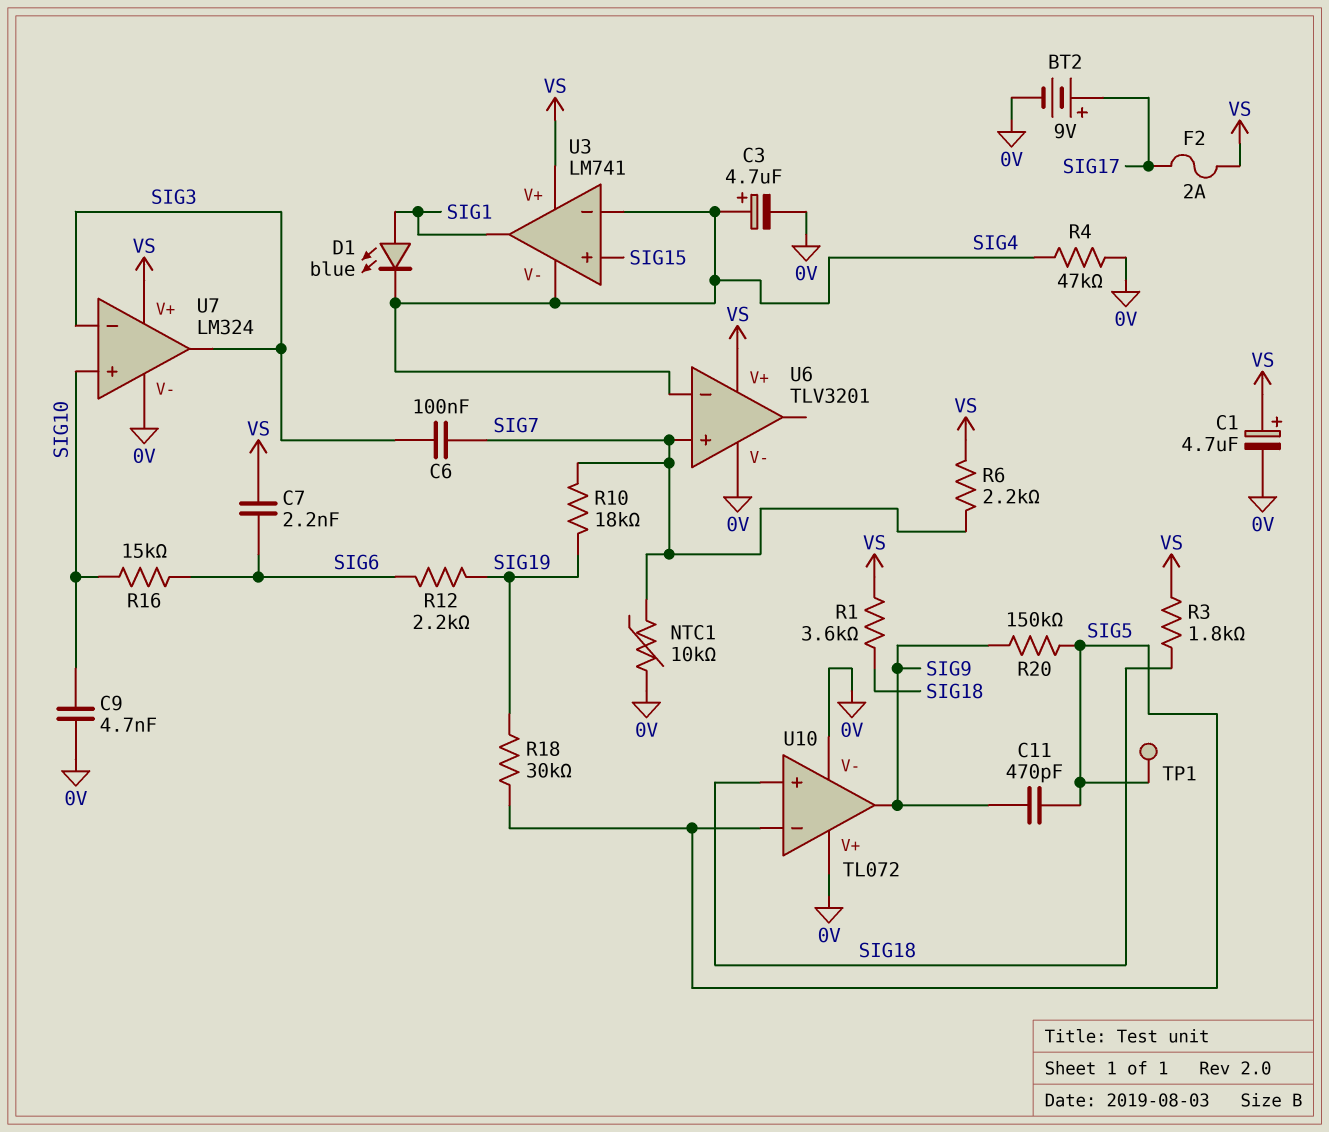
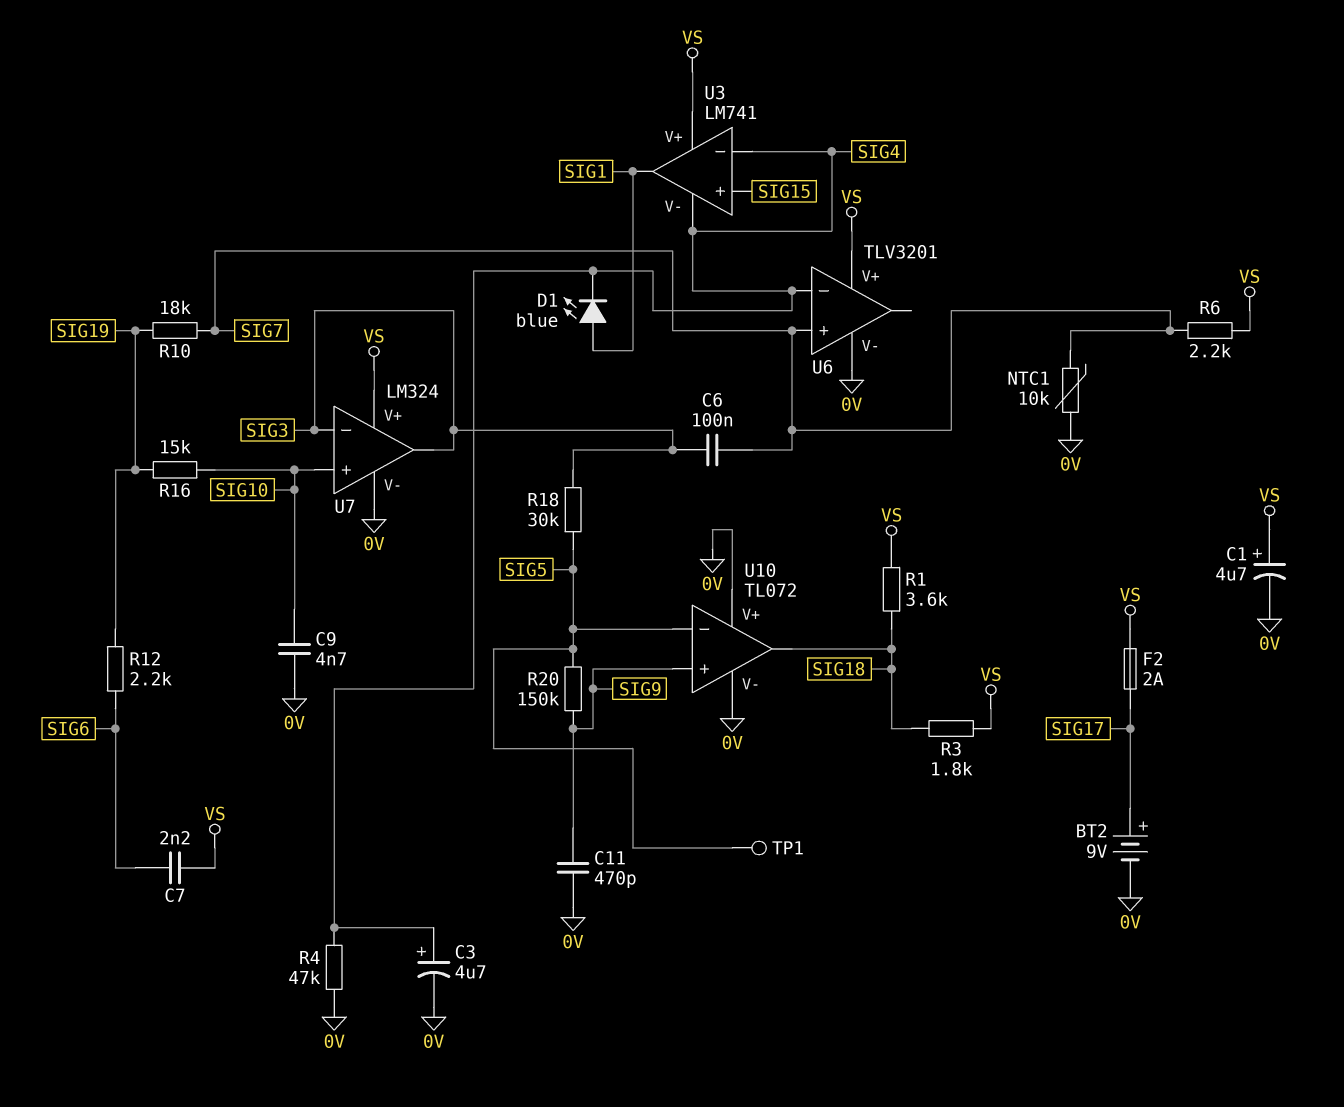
C11: 470pF (SIG5, SIG9) -> 470pF (0V, SIG9)
R16: 15k (SIG6, SIG10) -> 15k (SIG10, SIG19)
R18: 30k (SIG5, SIG19) -> 30k (SIG3, SIG5)
U10 pin in+: SIG18 -> SIG9
U10 pin out: SIG9 -> SIG18

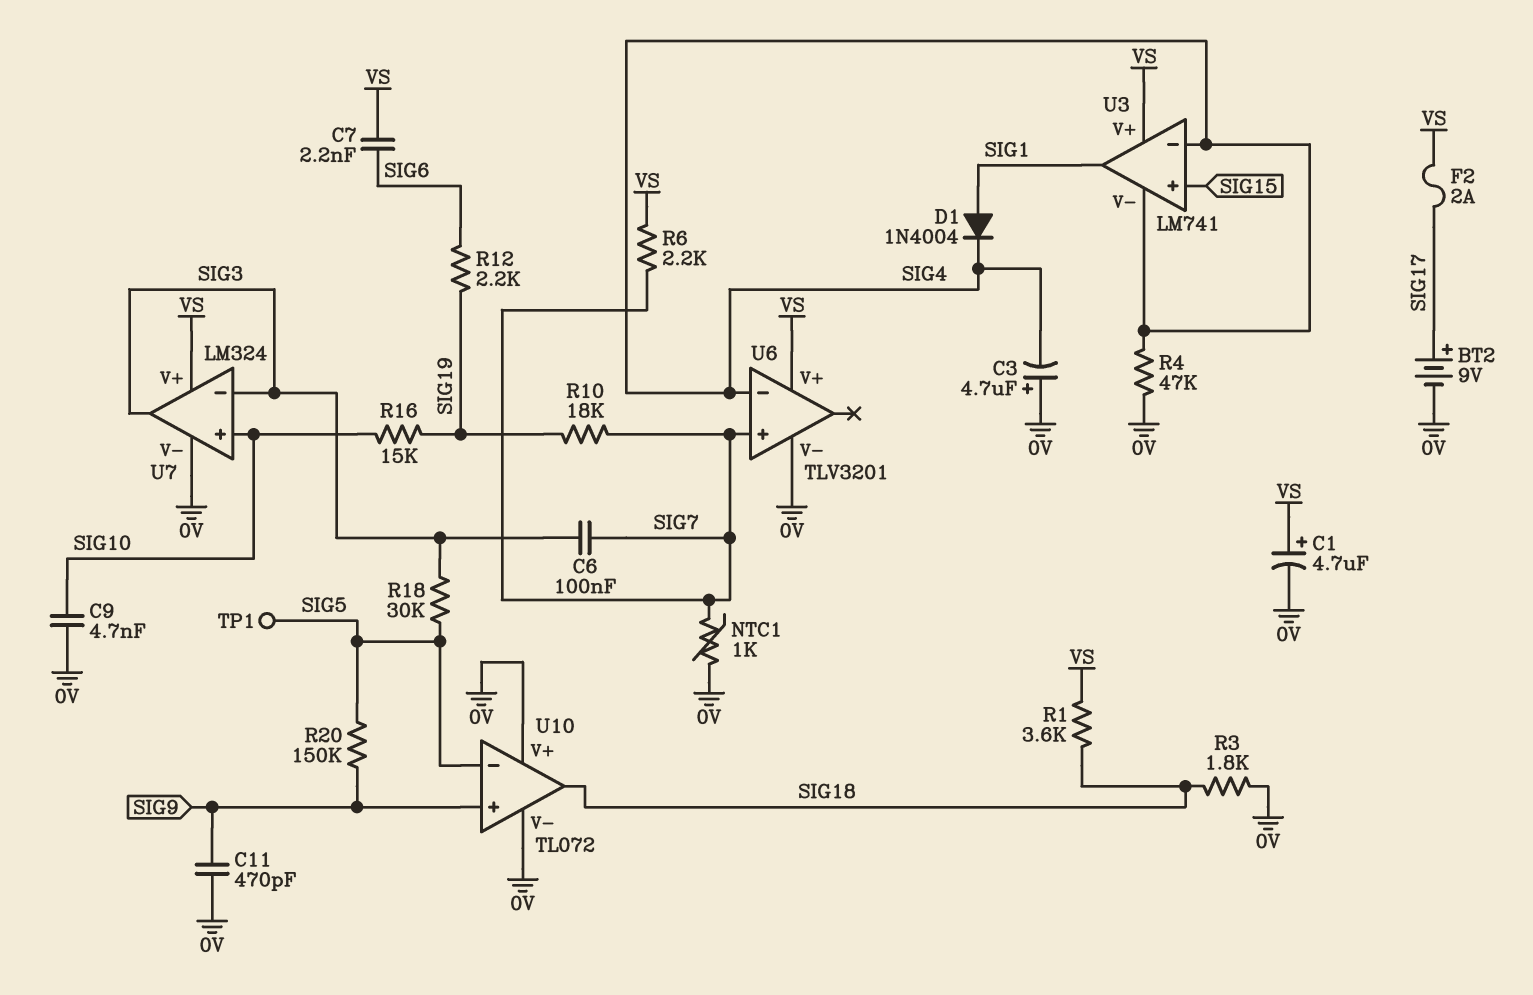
C3: 4.7uF (plus SIG4, minus 0V) -> 4.7uF (plus 0V, minus SIG4)
D1: LED blue (A SIG1, K SIG4) -> diode 1N4004 (A SIG1, K SIG4)
NTC1: 10k (0V, SIG7) -> 1k (0V, SIG7)
R3: 1.8k (SIG18, VS) -> 1.8k (0V, SIG18)

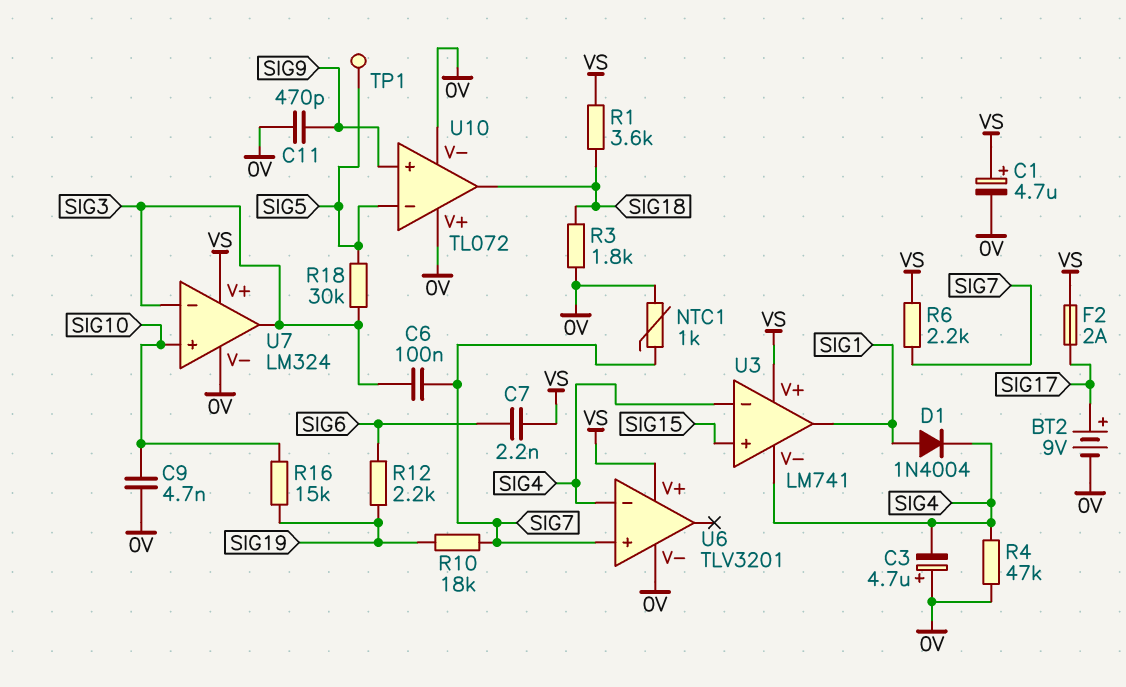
R20: 150k (SIG5, SIG9) -> none

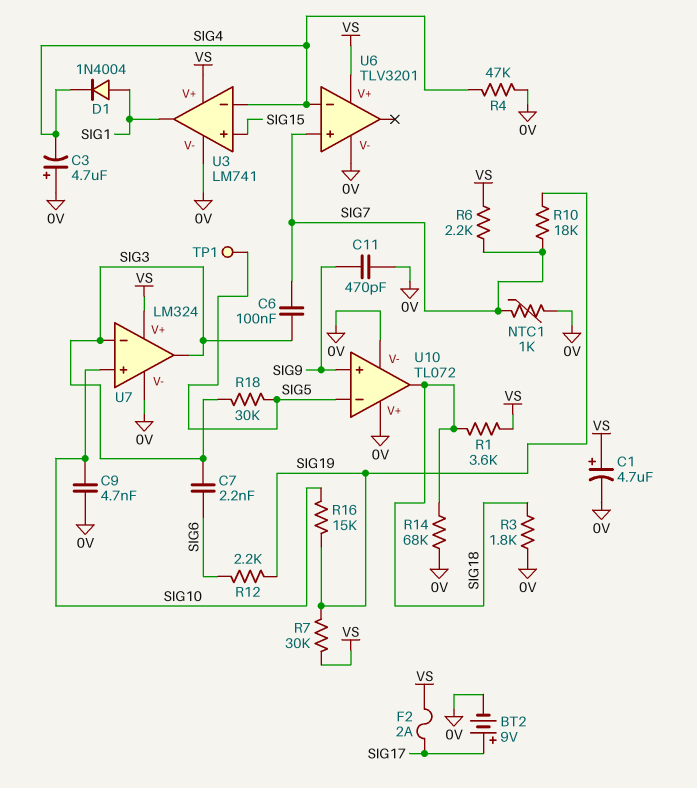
C7: 2.2nF (SIG6, VS) -> 2.2nF (SIG3, SIG6)
R7: none -> 30k (SIG19, VS)
R14: none -> 68k (0V, SIG18)
U3 pin V-: SIG4 -> 0V

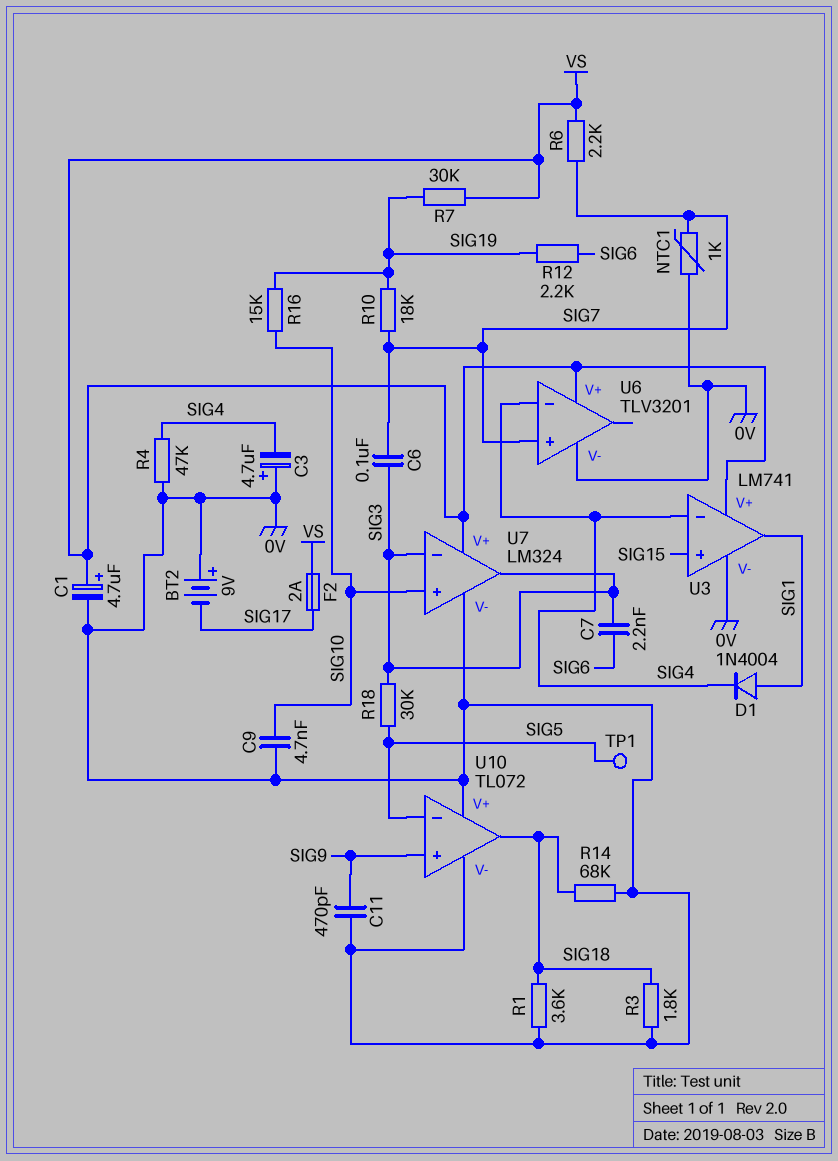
BT2: 9V (plus SIG17, minus 0V) -> 9V (plus 0V, minus SIG17)
R1: 3.6k (SIG18, VS) -> 3.6k (0V, SIG18)

